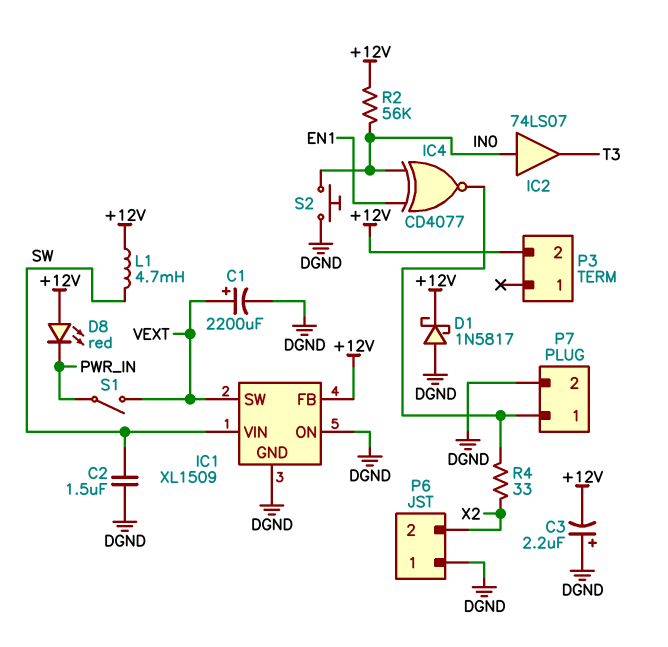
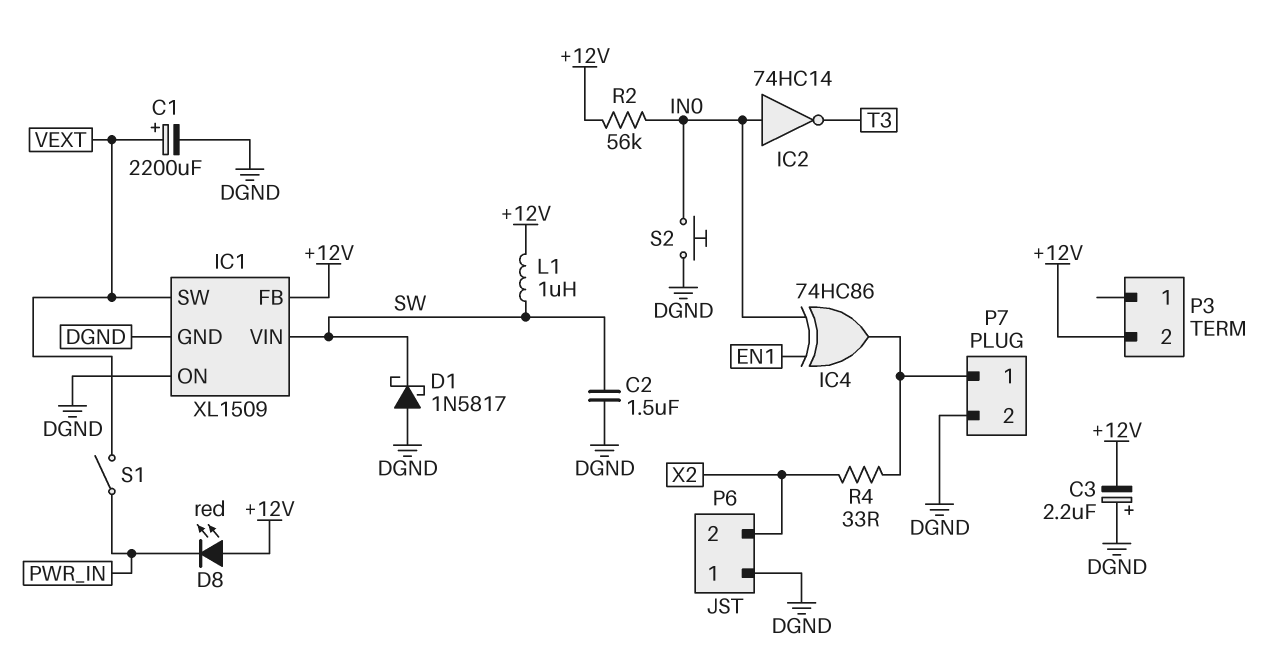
D1: schottky 1N5817 (A DGND, K +12V) -> schottky 1N5817 (A DGND, K SW)
IC2: buffer 74LS07 (in IN0, out T3) -> NOT 74HC14 (in IN0, out T3)
IC4: XNOR CD4077 (in EN1, in IN0, out P7/1) -> XOR 74HC86 (in EN1, in IN0, out P7/1)
L1: 4.7mH (+12V, SW) -> 1uH (+12V, SW)

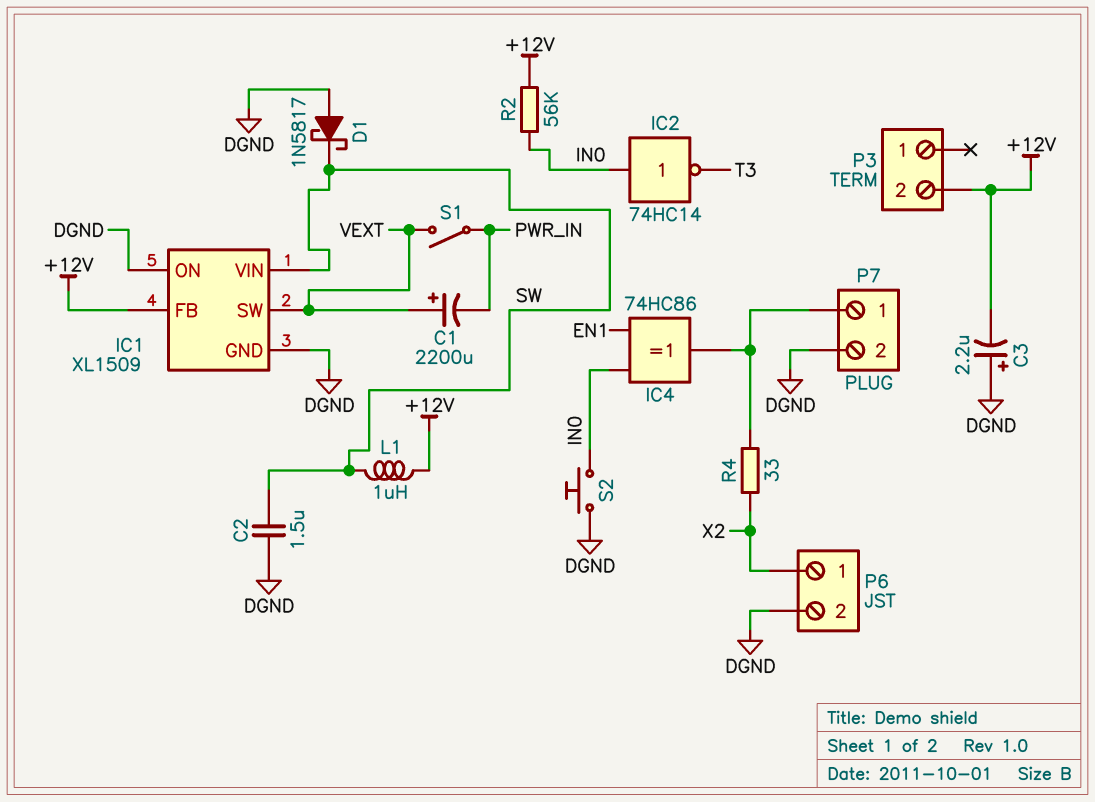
C1: 2200uF (plus VEXT, minus DGND) -> 2200uF (plus VEXT, minus PWR_IN)
D8: LED red (A +12V, K PWR_IN) -> none
P6 pin 1: DGND -> X2
P6 pin 2: X2 -> DGND

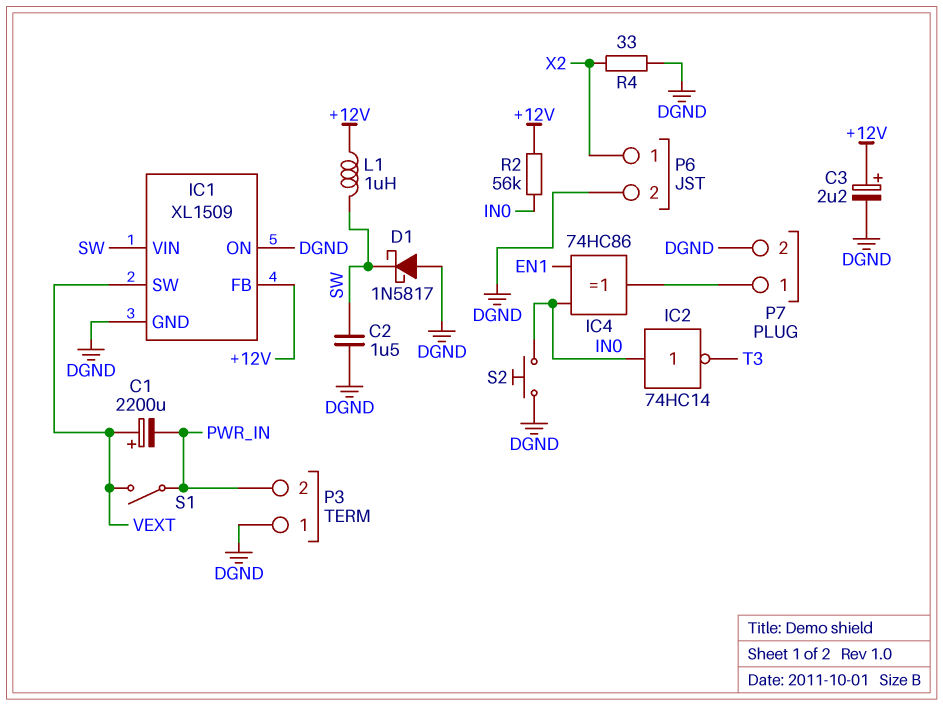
C3: 2.2uF (plus DGND, minus +12V) -> 2.2uF (plus +12V, minus DGND)
P3 pin 1: none -> DGND
P3 pin 2: +12V -> PWR_IN
R4: 33 (P7/1, X2) -> 33 (DGND, X2)

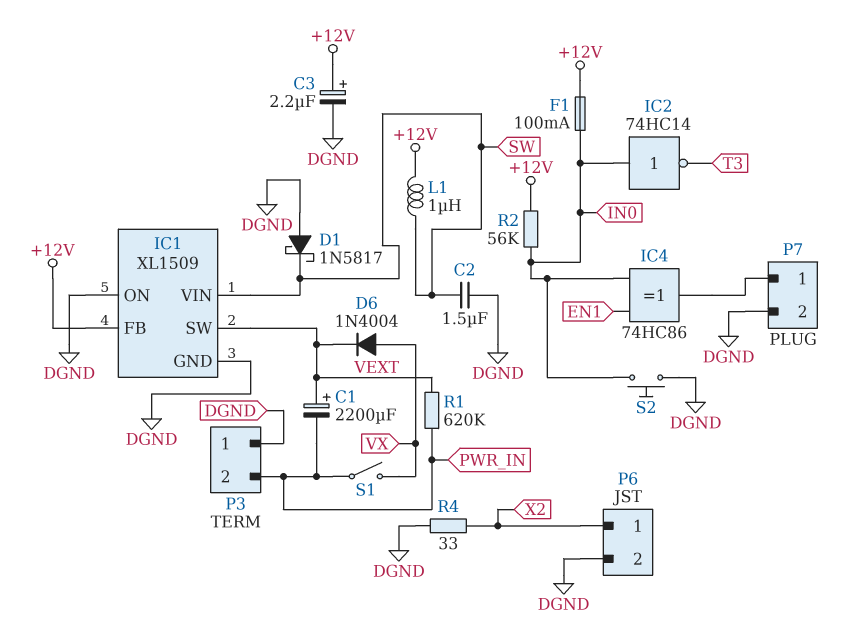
D6: none -> diode 1N4004 (A VX, K VEXT)
F1: none -> 100mA (+12V, IN0)
R1: none -> 620k (PWR_IN, VEXT)
S1: switch (PWR_IN, VEXT) -> switch (PWR_IN, VX)

